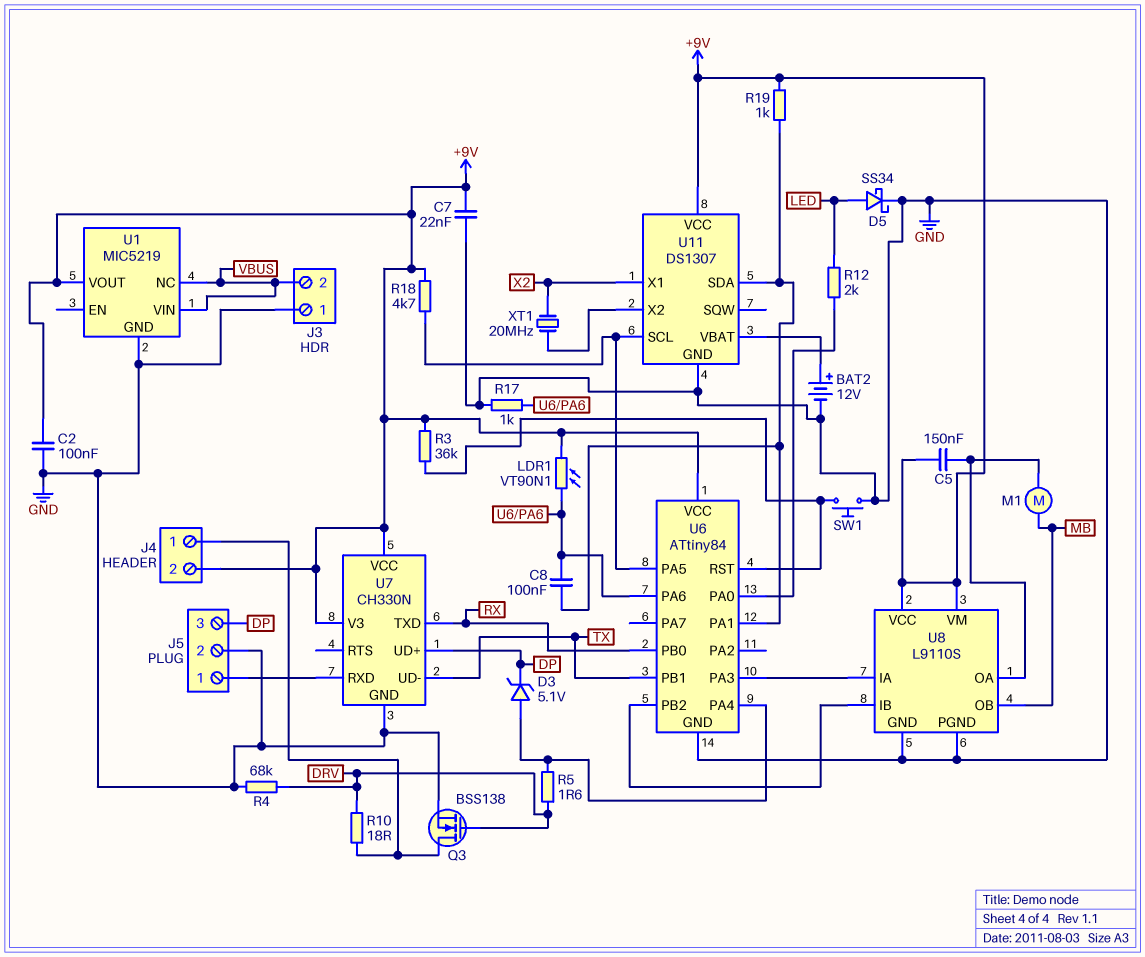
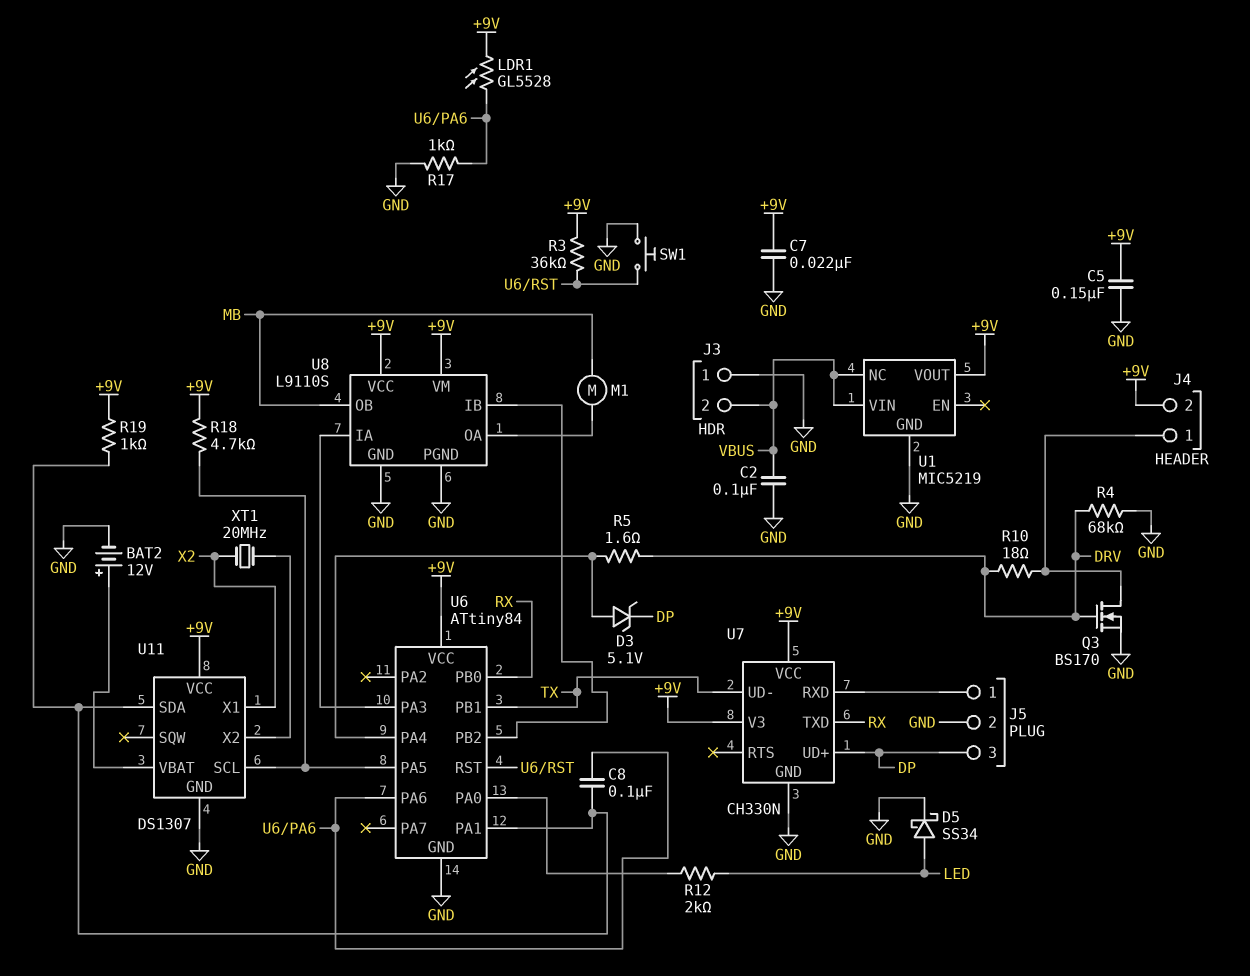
C2: 100nF (+9V, GND) -> 100nF (GND, VBUS)
C5: 150nF (+9V, U8/OA) -> 150nF (+9V, GND)
LDR1: VT90N1 (+9V, U6/PA6) -> GL5528 (+9V, U6/PA6)
Q3: NMOS BSS138 (G DRV, D J4/1, S GND) -> NMOS BS170 (G DRV, D J4/1, S GND)

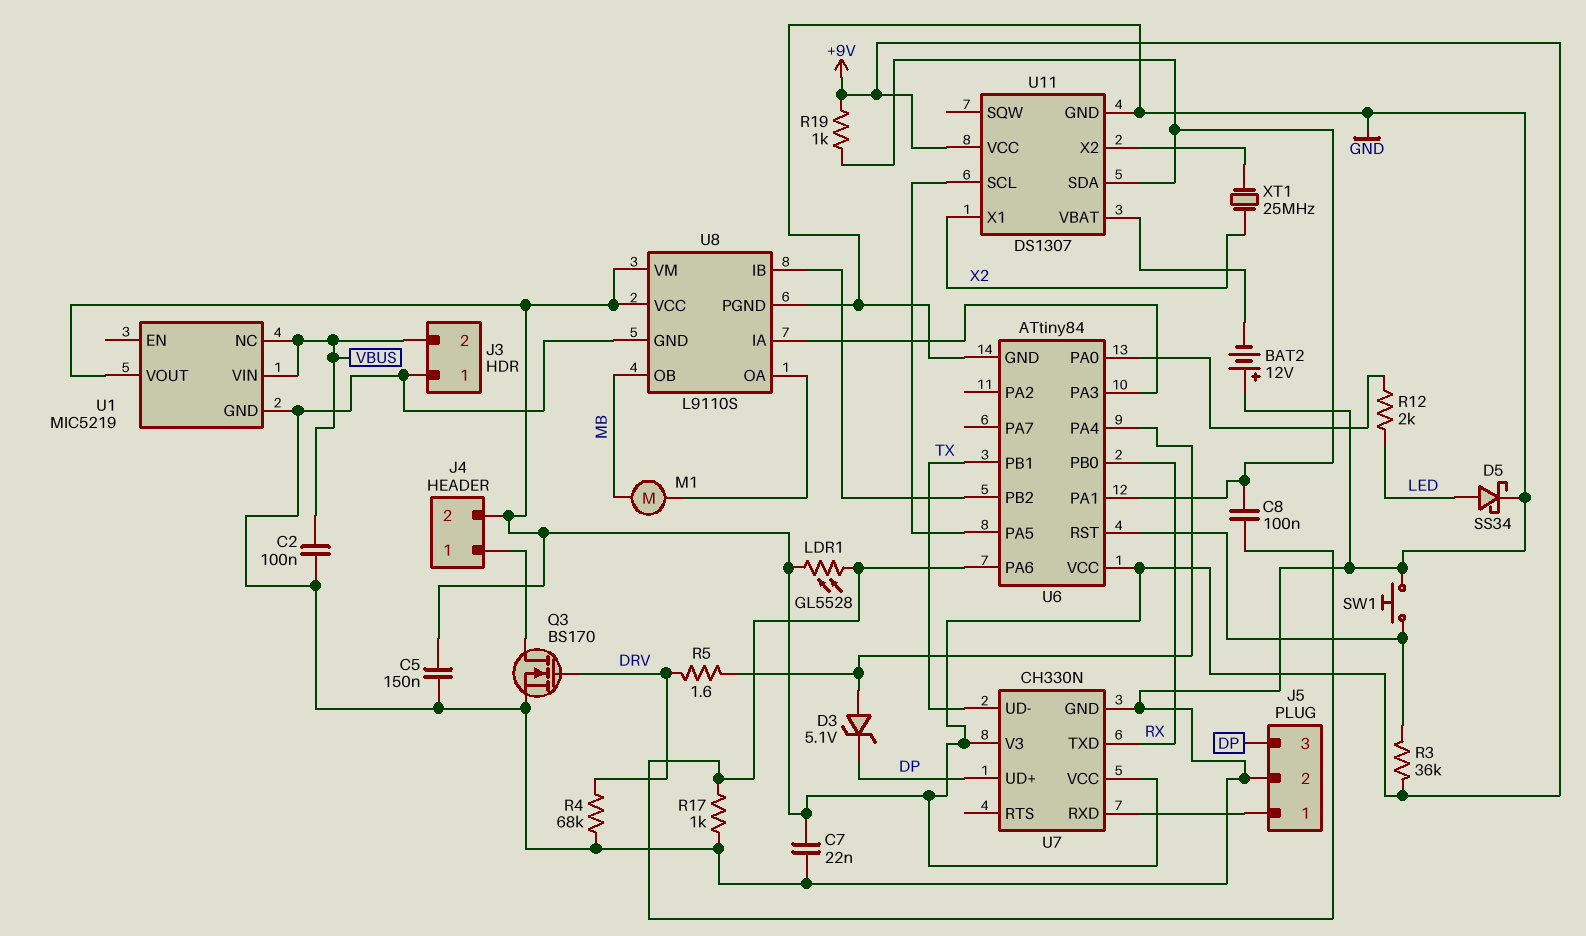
BAT2: 12V (plus U11/VBAT, minus GND) -> 12V (plus GND, minus U11/VBAT)
R10: 18 (DRV, J4/1) -> none
R18: 4.7k (+9V, U6/PA5) -> none
XT1: 20MHz (U11/X2, X2) -> 25MHz (U11/X2, X2)

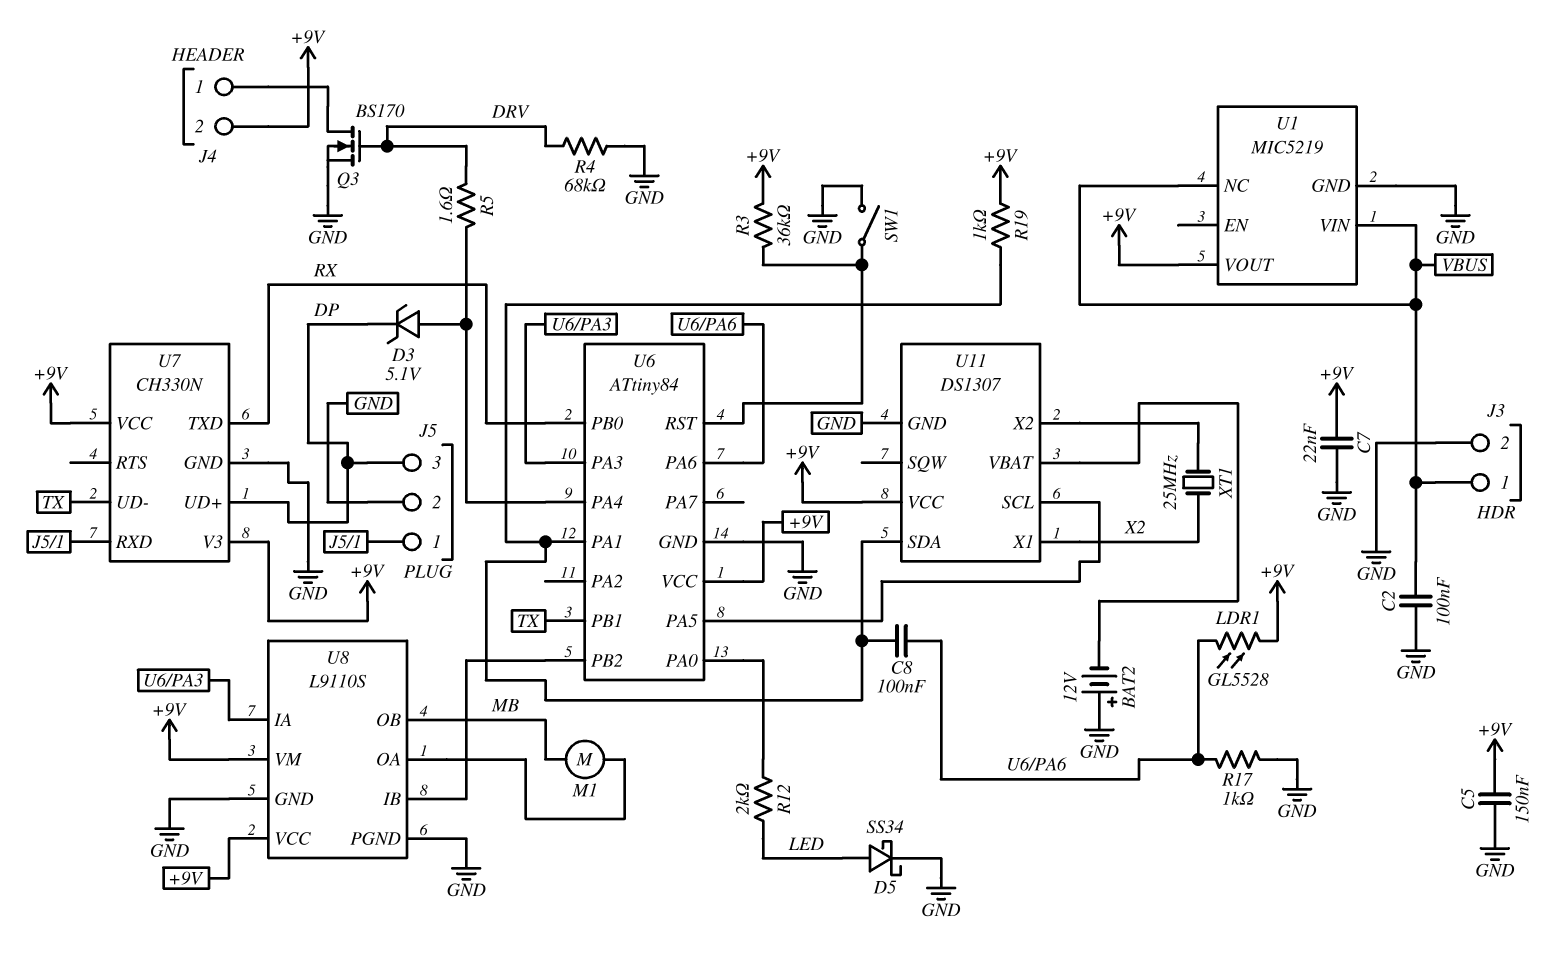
J3 pin 1: GND -> VBUS
J3 pin 2: VBUS -> GND
SW1: button (GND, U6/RST) -> switch (GND, U6/RST)

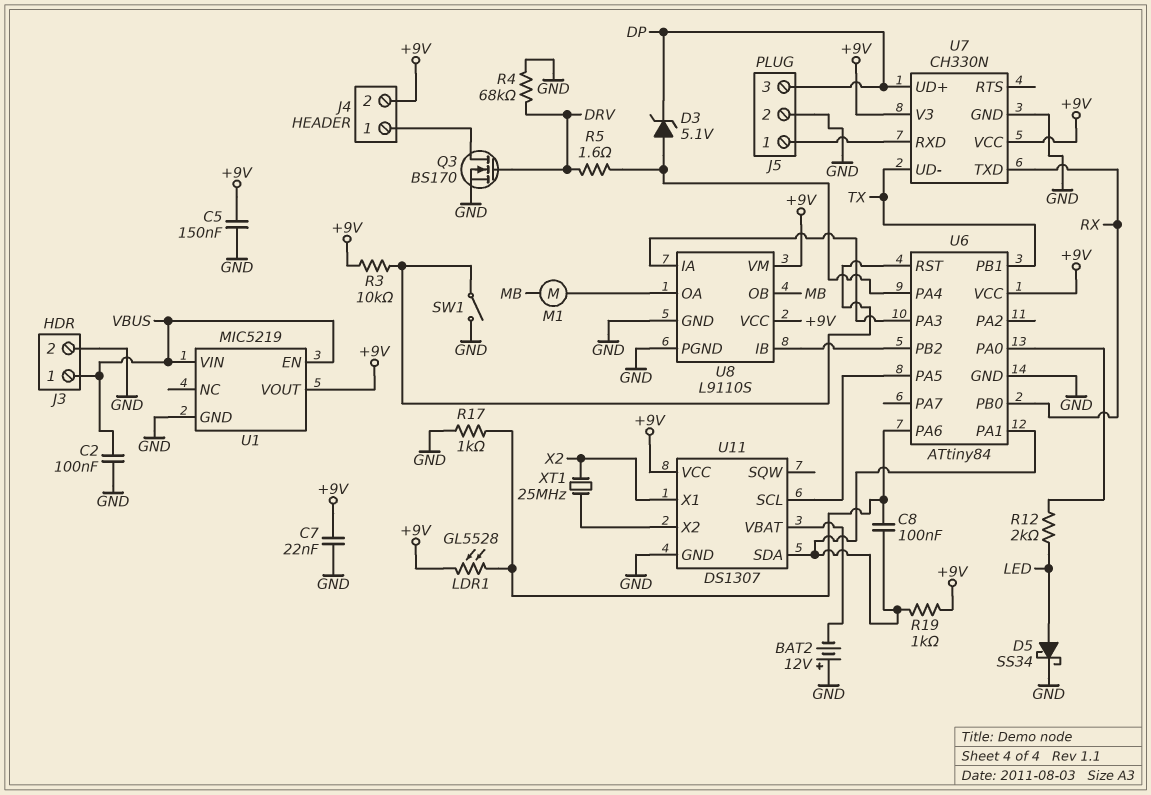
R3: 36k (+9V, U6/RST) -> 10k (+9V, U6/RST)
U1 pin EN: none -> VBUS
U1 pin NC: VBUS -> none

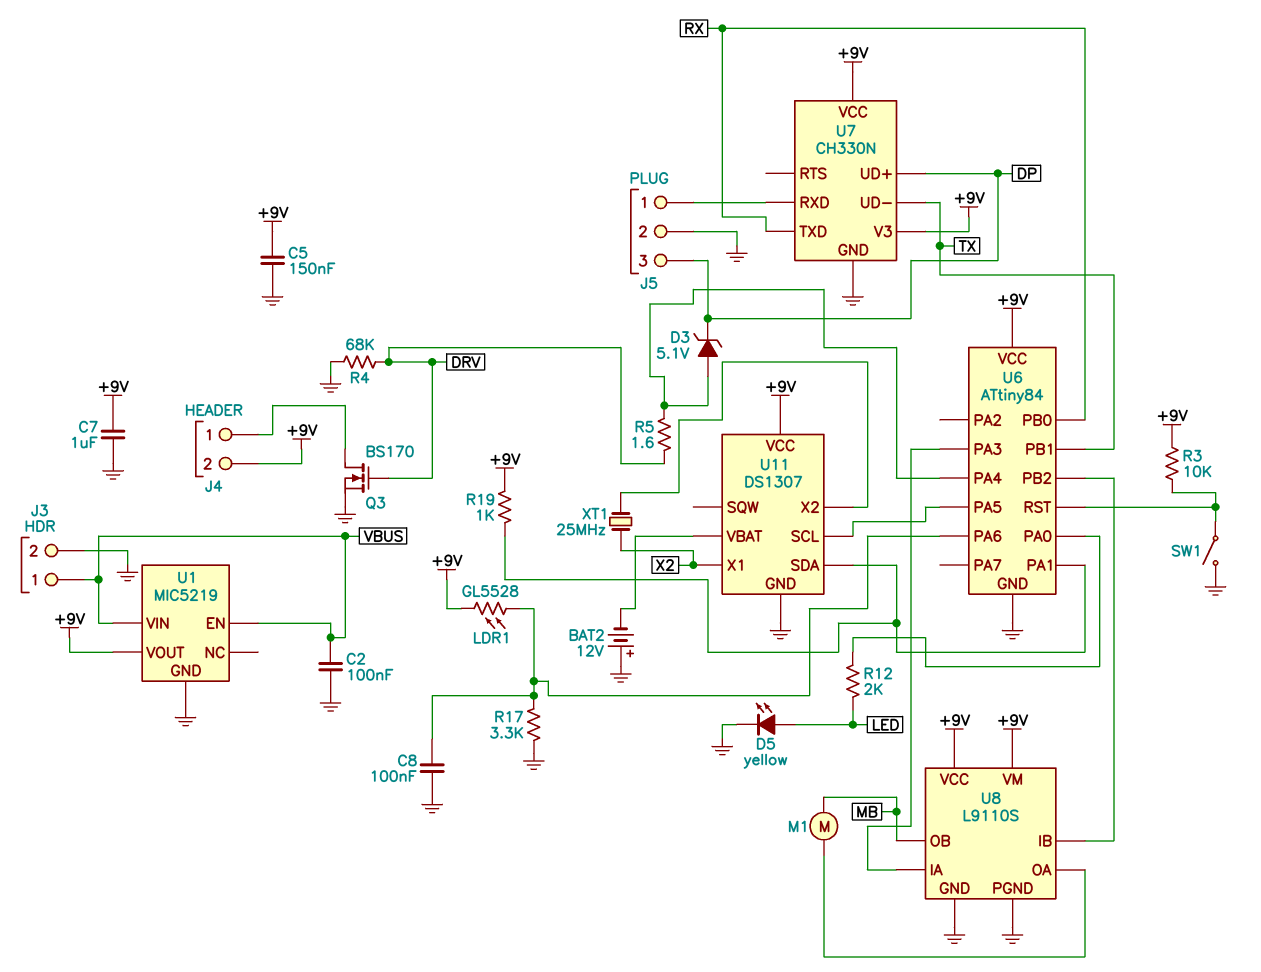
C7: 22nF (+9V, GND) -> 1uF (+9V, GND)
C8: 100nF (U6/PA1, U6/PA6) -> 100nF (GND, U6/PA6)
D5: schottky SS34 (A LED, K GND) -> LED yellow (A LED, K GND)
R17: 1k (GND, U6/PA6) -> 3.3k (GND, U6/PA6)

